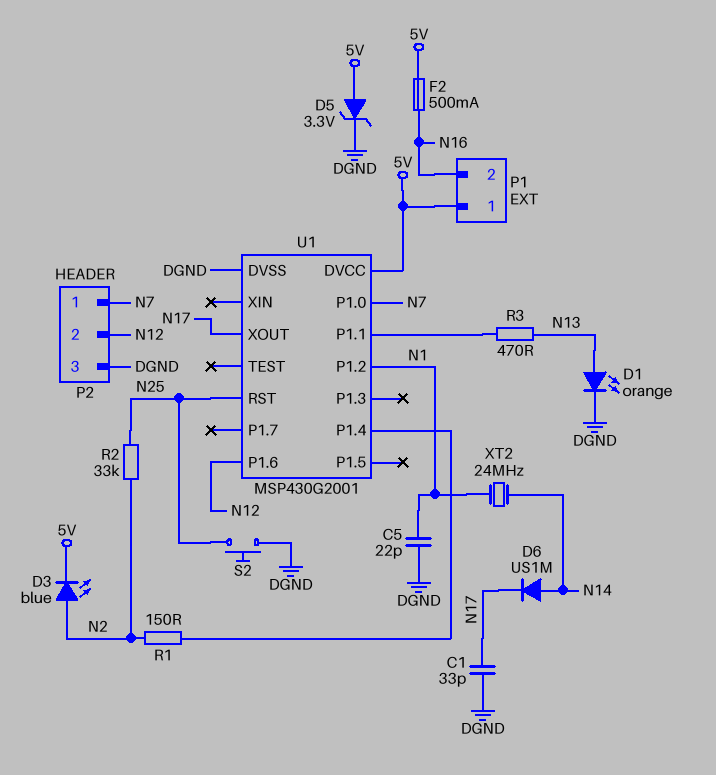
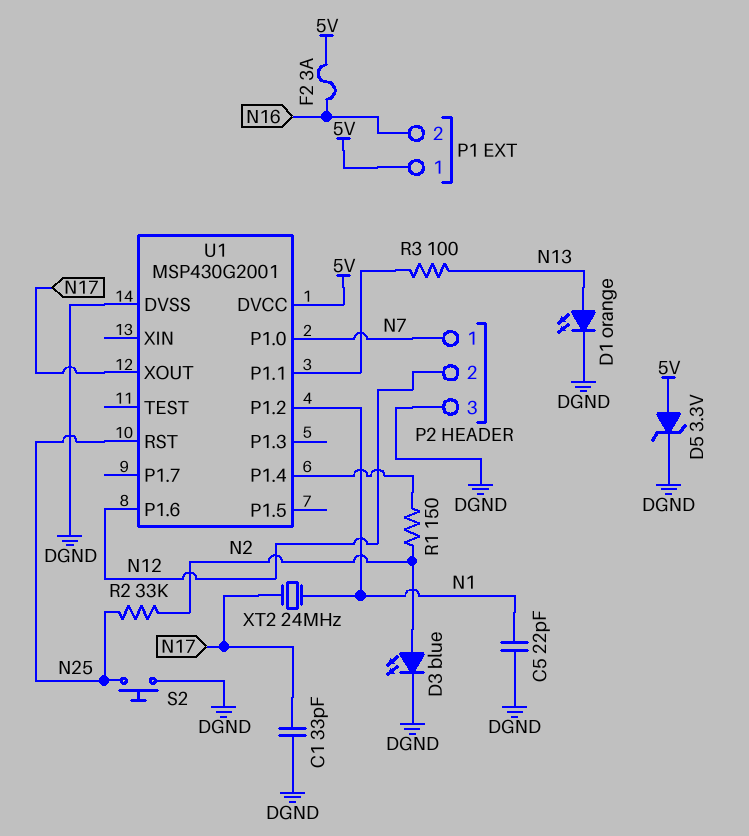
D3: LED blue (A N2, K 5V) -> LED blue (A N2, K DGND)
D6: diode US1M (A N14, K N17) -> none
F2: 500mA (5V, N16) -> 3A (5V, N16)
R3: 470 (N13, U1/P1.1) -> 100 (N13, U1/P1.1)
XT2: 24MHz (N1, N14) -> 24MHz (N1, N17)

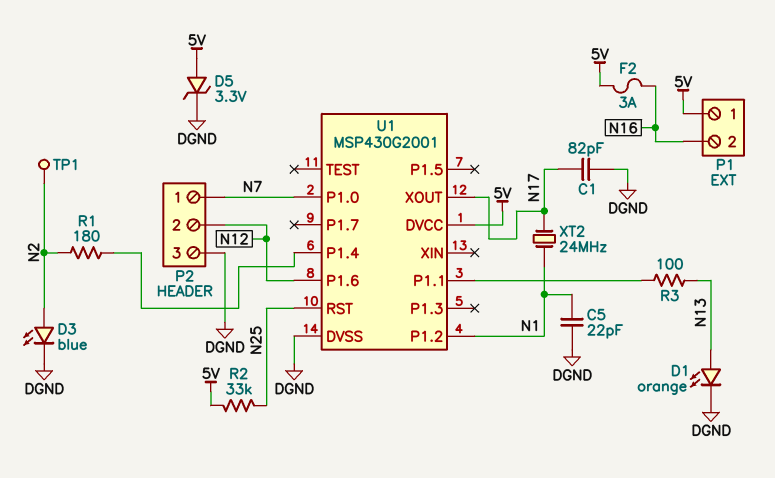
C1: 33pF (DGND, N17) -> 82pF (DGND, N17)
R1: 150 (N2, U1/P1.4) -> 180 (N2, U1/P1.4)
R2: 33k (N2, N25) -> 33k (5V, N25)
S2: button (DGND, N25) -> none
TP1: none -> test point (N2)

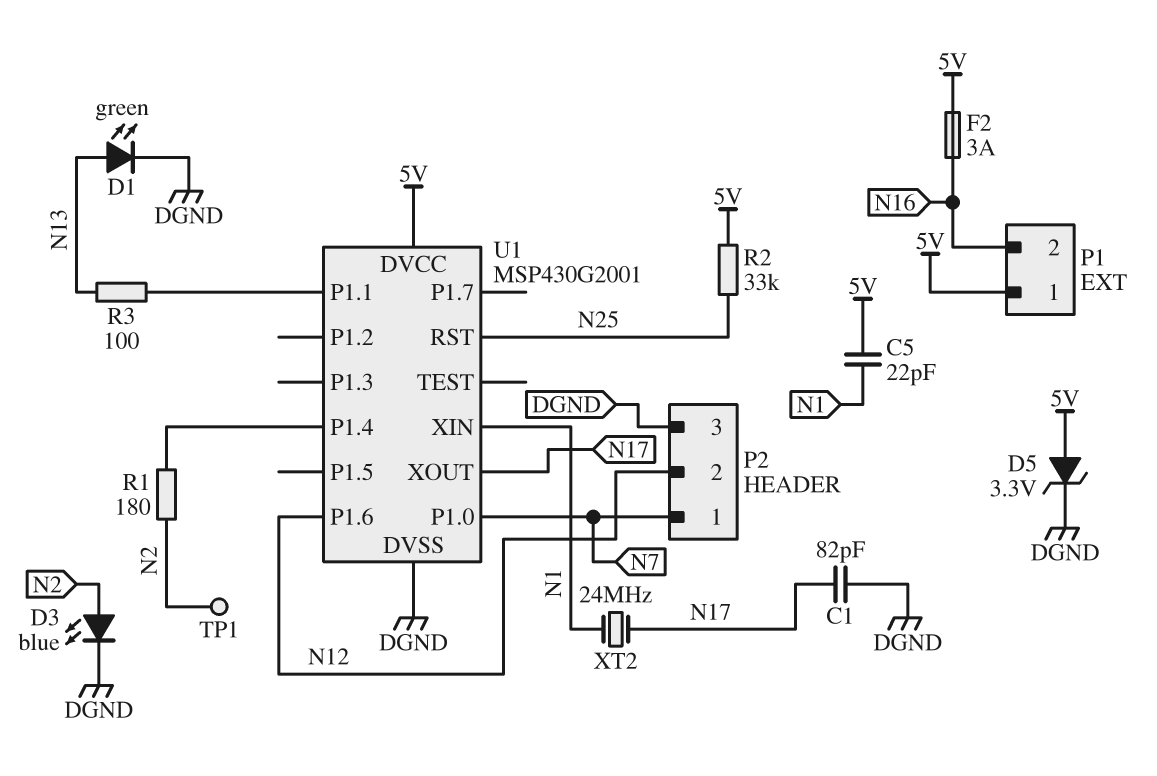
C5: 22pF (DGND, N1) -> 22pF (5V, N1)
D1: LED orange (A N13, K DGND) -> LED green (A N13, K DGND)
U1 pin P1.2: N1 -> none
U1 pin XIN: none -> N1

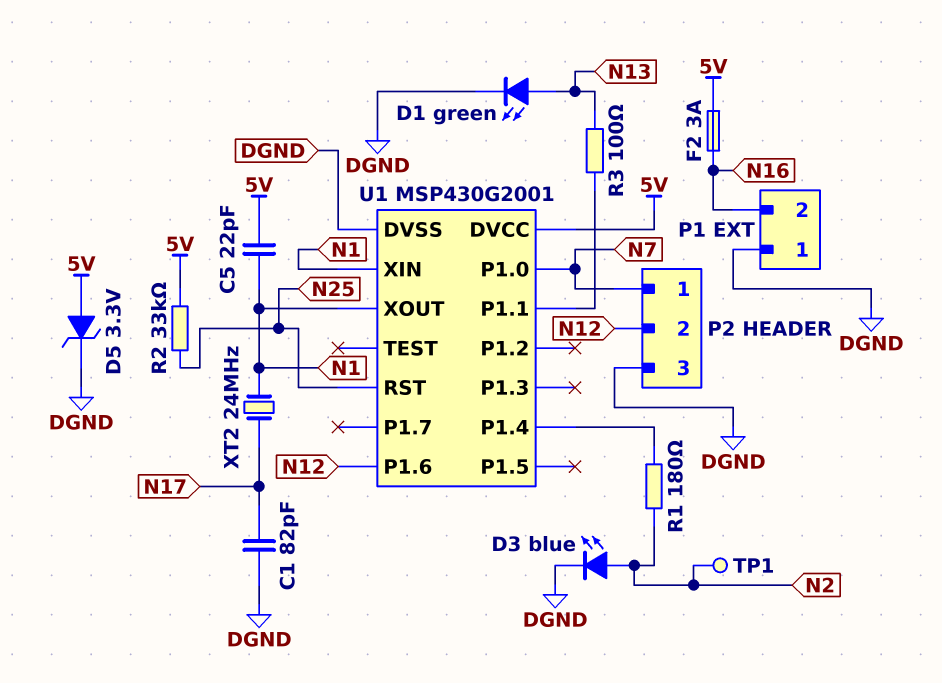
P1 pin 1: 5V -> DGND
U1 pin XOUT: N17 -> N1

